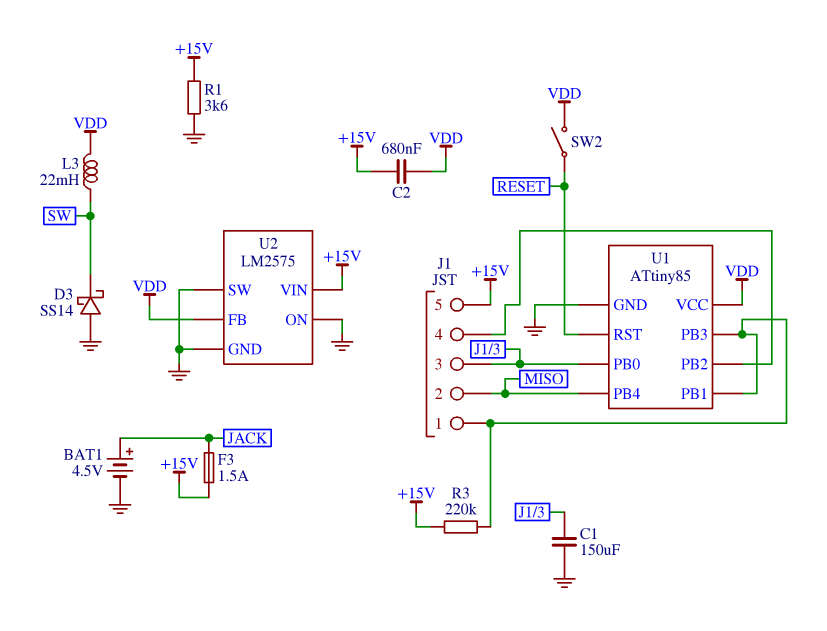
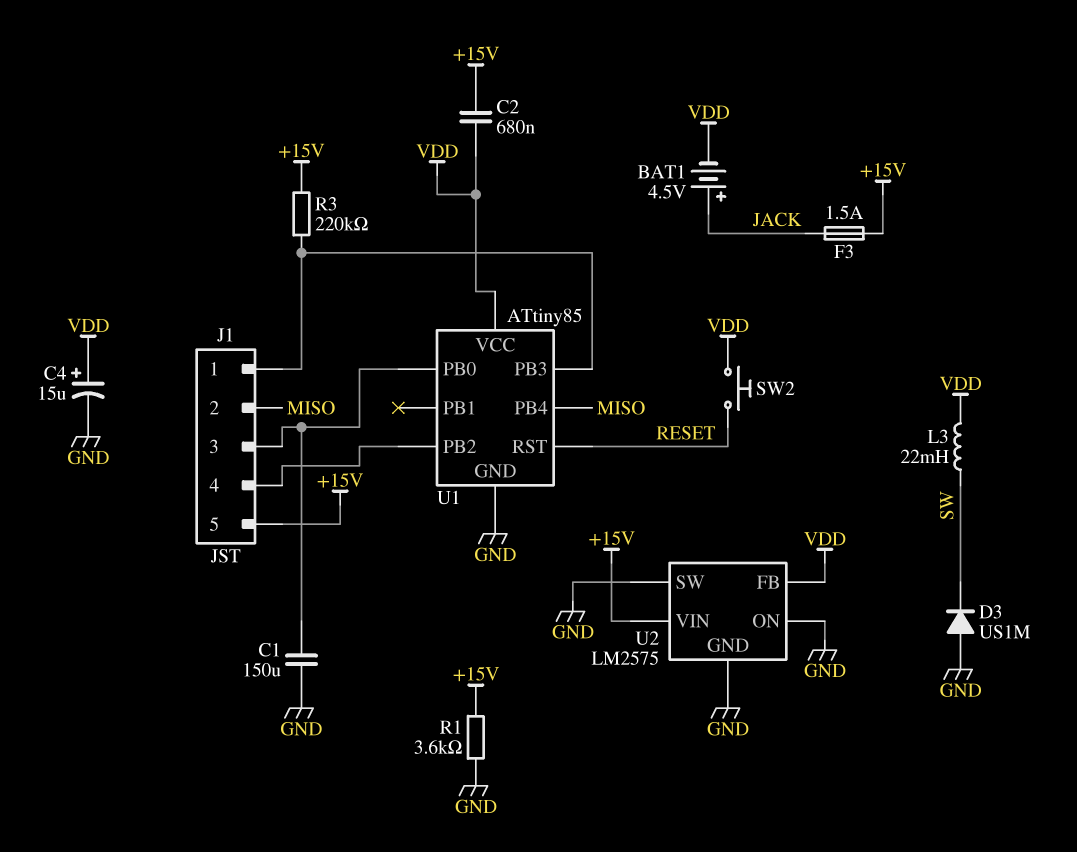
BAT1: 4.5V (plus JACK, minus GND) -> 4.5V (plus JACK, minus VDD)
C4: none -> 15uF (plus VDD, minus GND)
D3: schottky SS14 (A GND, K SW) -> diode US1M (A GND, K SW)
SW2: switch (RESET, VDD) -> button (RESET, VDD)
U1 pin PB1: J1/1 -> none

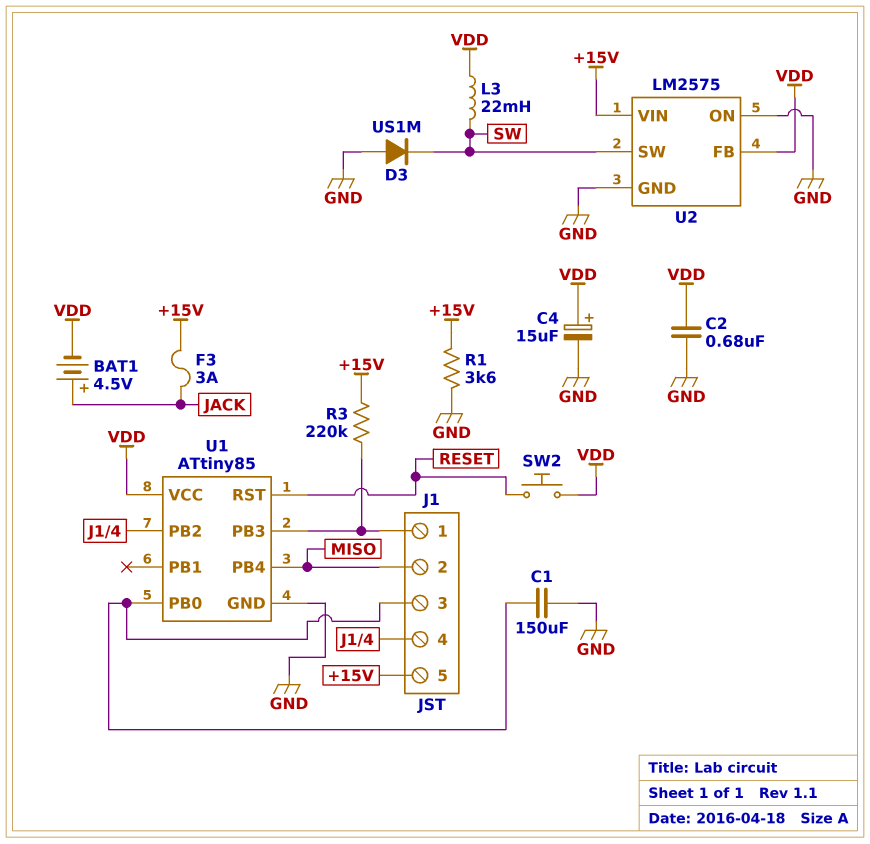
C2: 680nF (+15V, VDD) -> 680nF (GND, VDD)
F3: 1.5A (+15V, JACK) -> 3A (+15V, JACK)
U2 pin SW: GND -> SW

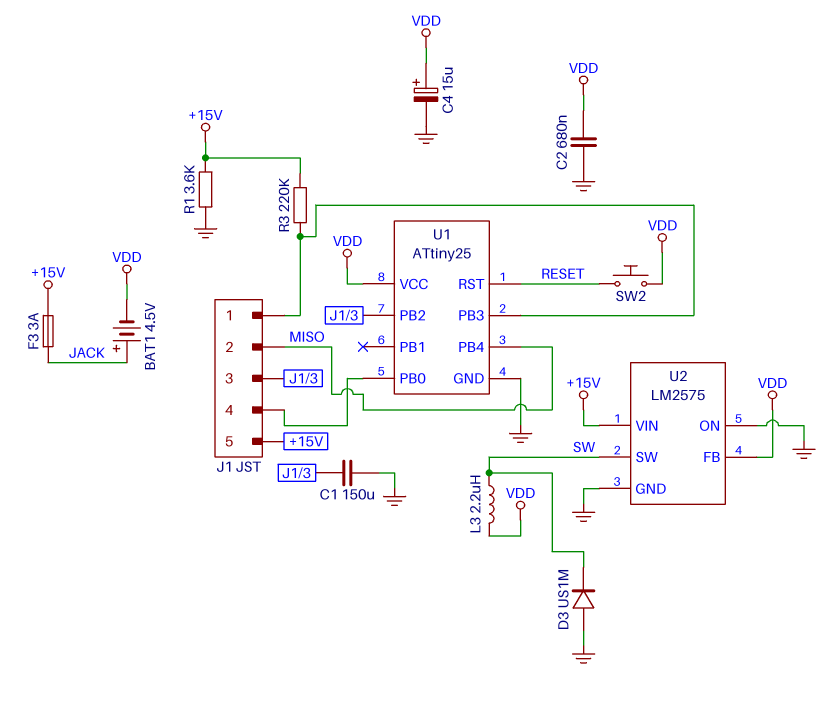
L3: 22mH (SW, VDD) -> 2.2uH (SW, VDD)
U1: ATtiny85 -> ATtiny25
U1 pin PB0: J1/3 -> J1/4
U1 pin PB2: J1/4 -> J1/3

